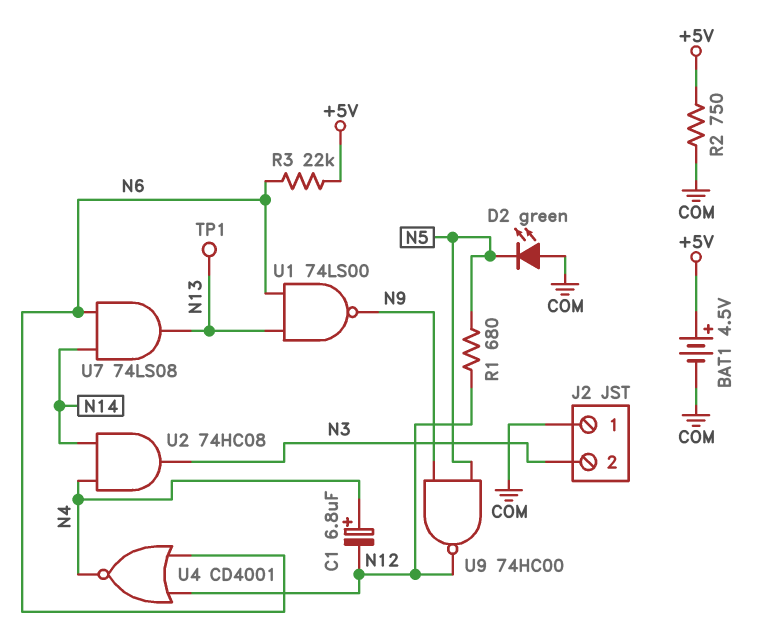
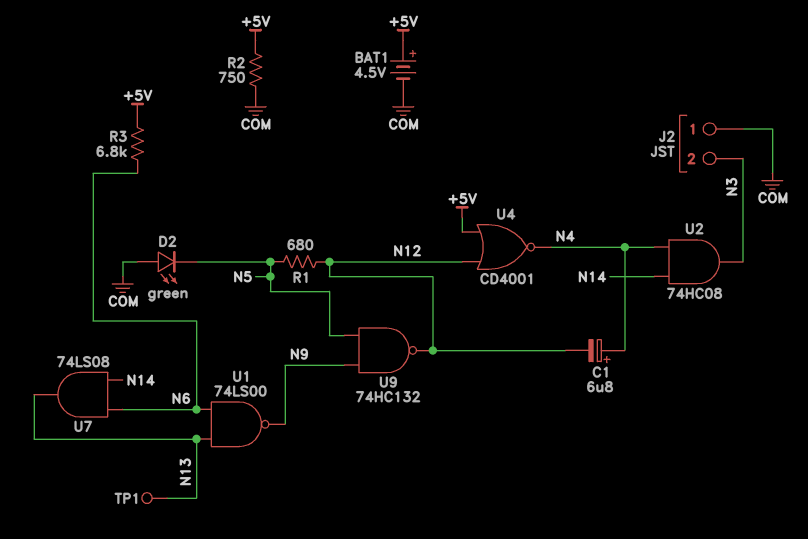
R3: 22k (+5V, N6) -> 6.8k (+5V, N6)
U4: NOR CD4001 (in N6, in N12, out N4) -> NOR CD4001 (in +5V, in N12, out N4)
U9: NAND 74HC00 (in N5, in N9, out N12) -> NAND 74HC132 (in N5, in N9, out N12)

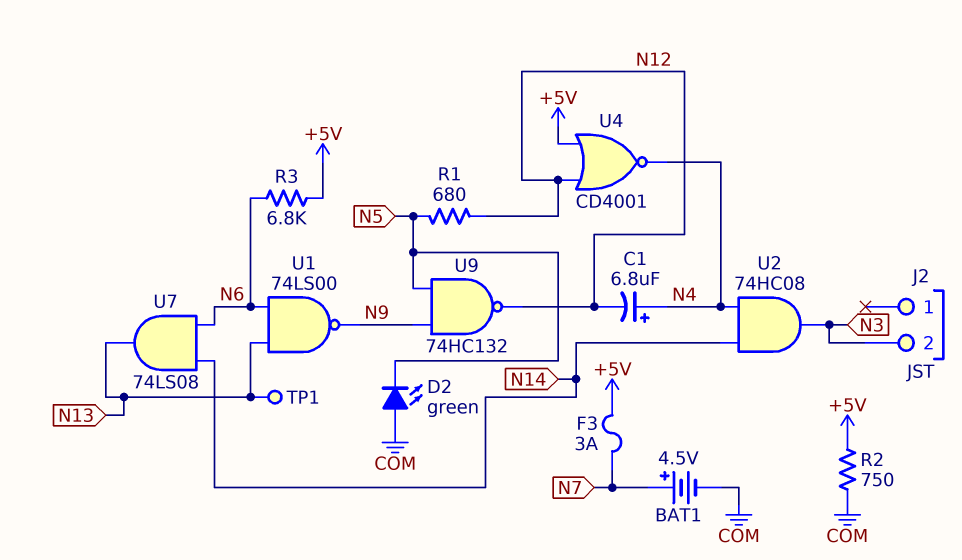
BAT1: 4.5V (plus +5V, minus COM) -> 4.5V (plus N7, minus COM)
F3: none -> 3A (+5V, N7)
J2 pin 1: COM -> none

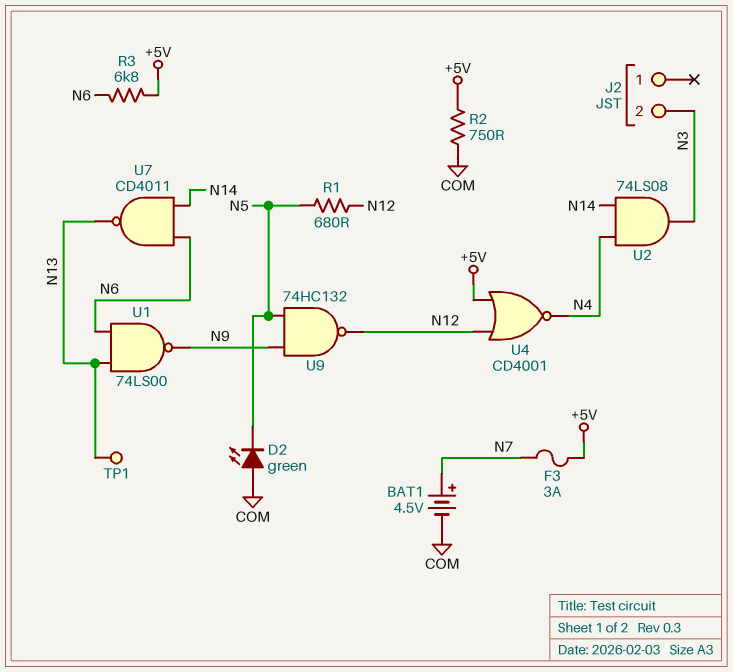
C1: 6.8uF (plus N4, minus N12) -> none
U2: AND 74HC08 (in N4, in N14, out N3) -> AND 74LS08 (in N4, in N14, out N3)
U7: AND 74LS08 (in N6, in N14, out N13) -> NAND CD4011 (in N6, in N14, out N13)

